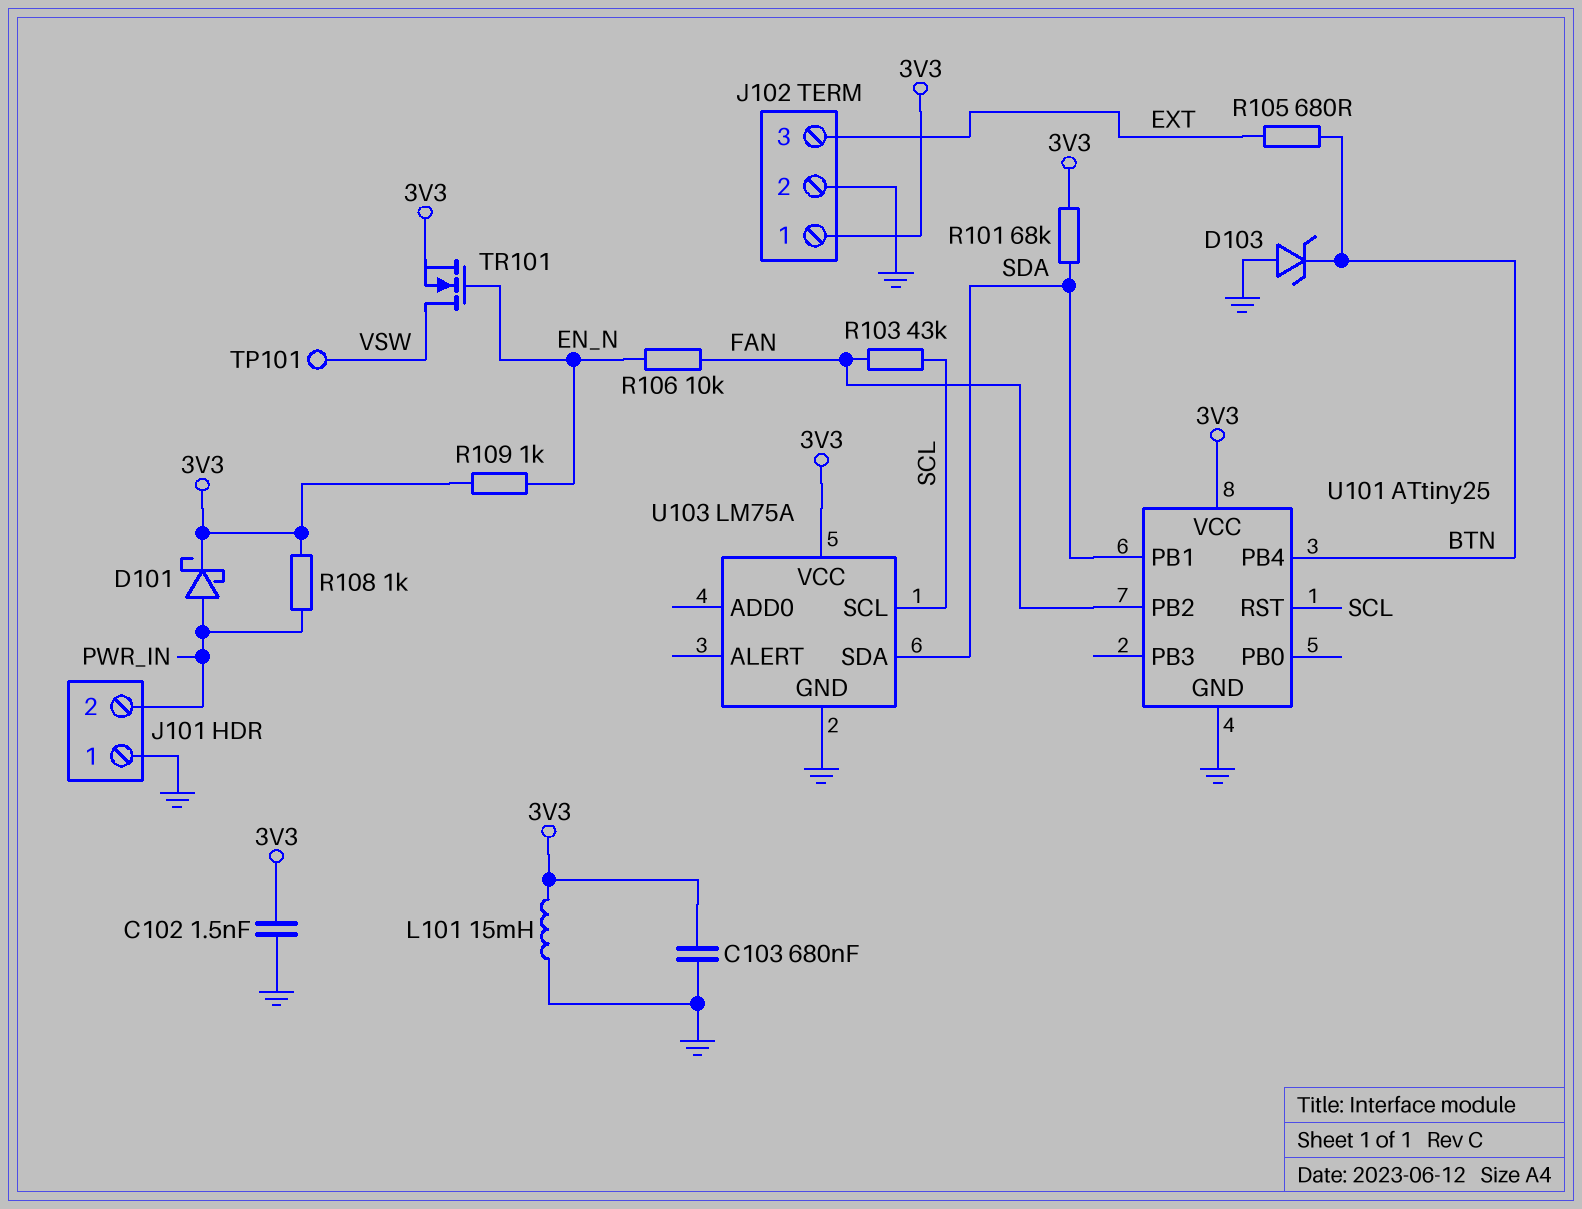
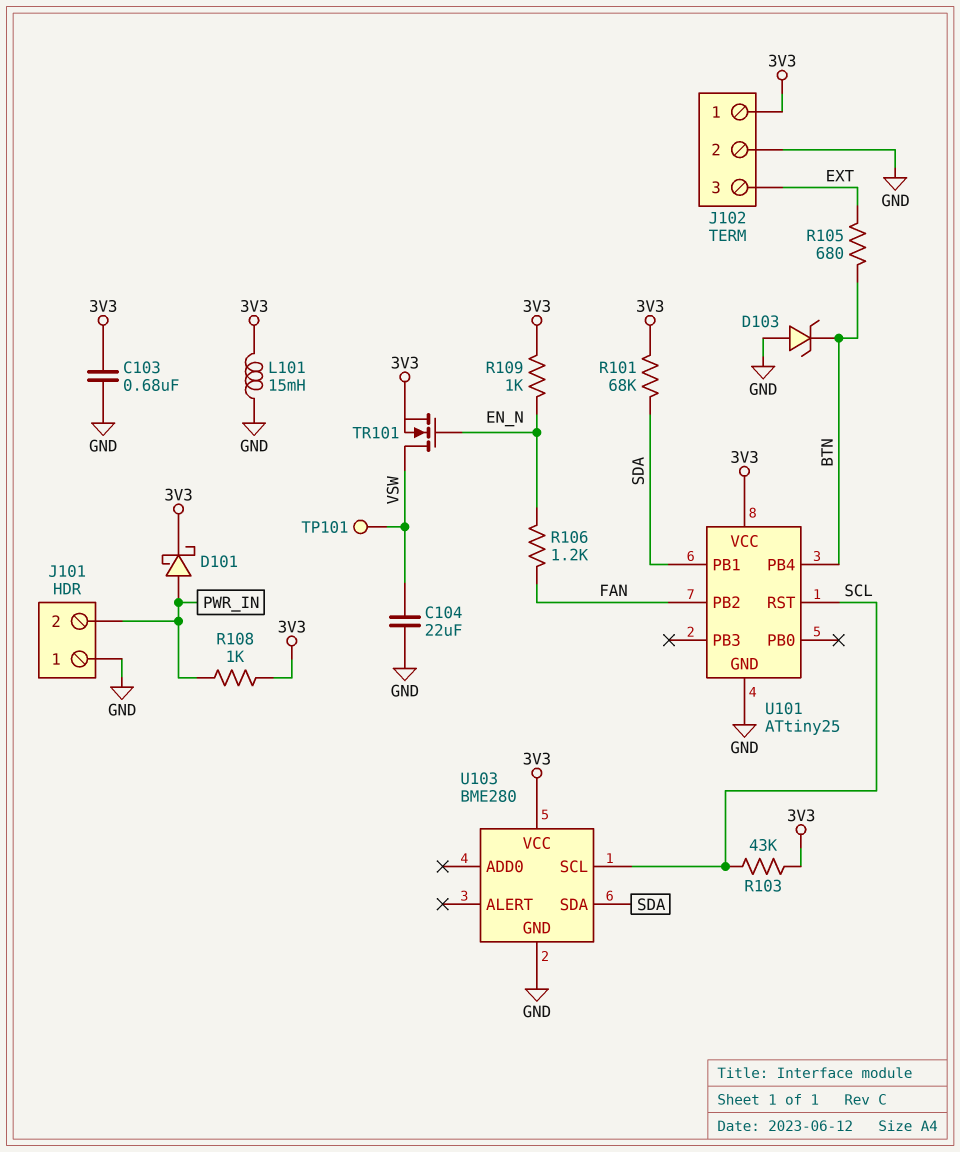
C102: 1.5nF (3V3, GND) -> none
C104: none -> 22uF (GND, VSW)
R103: 43k (FAN, SCL) -> 43k (3V3, SCL)
R106: 10k (EN_N, FAN) -> 1.2k (EN_N, FAN)
U103: LM75A -> BME280

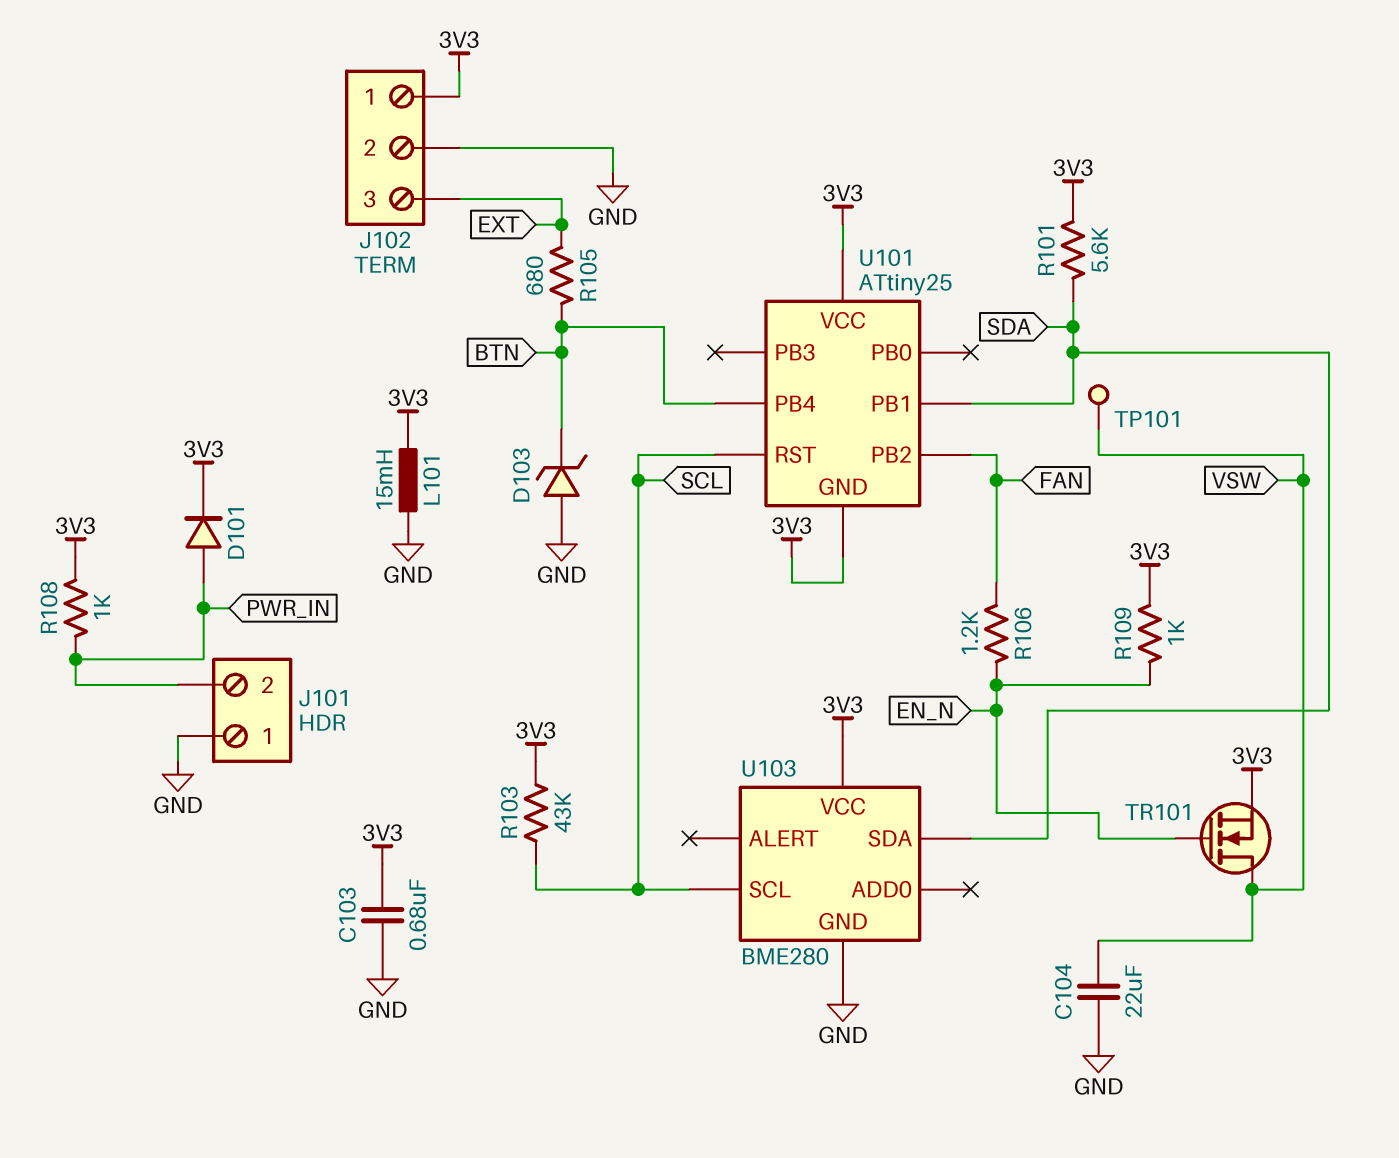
D101: schottky (A PWR_IN, K 3V3) -> diode (A PWR_IN, K 3V3)
R101: 68k (3V3, SDA) -> 5.6k (3V3, SDA)
U101 pin GND: GND -> 3V3

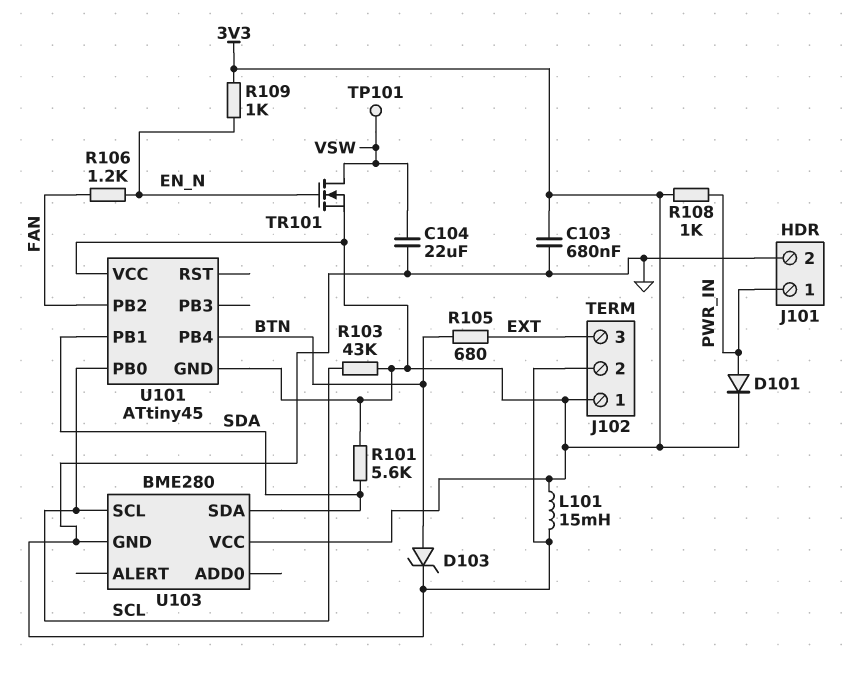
D103: zener (A GND, K BTN) -> zener (A BTN, K GND)
J101 pin 1: GND -> PWR_IN
J101 pin 2: PWR_IN -> GND
U101: ATtiny25 -> ATtiny45
U101 pin PB0: none -> SCL
U101 pin RST: SCL -> none

